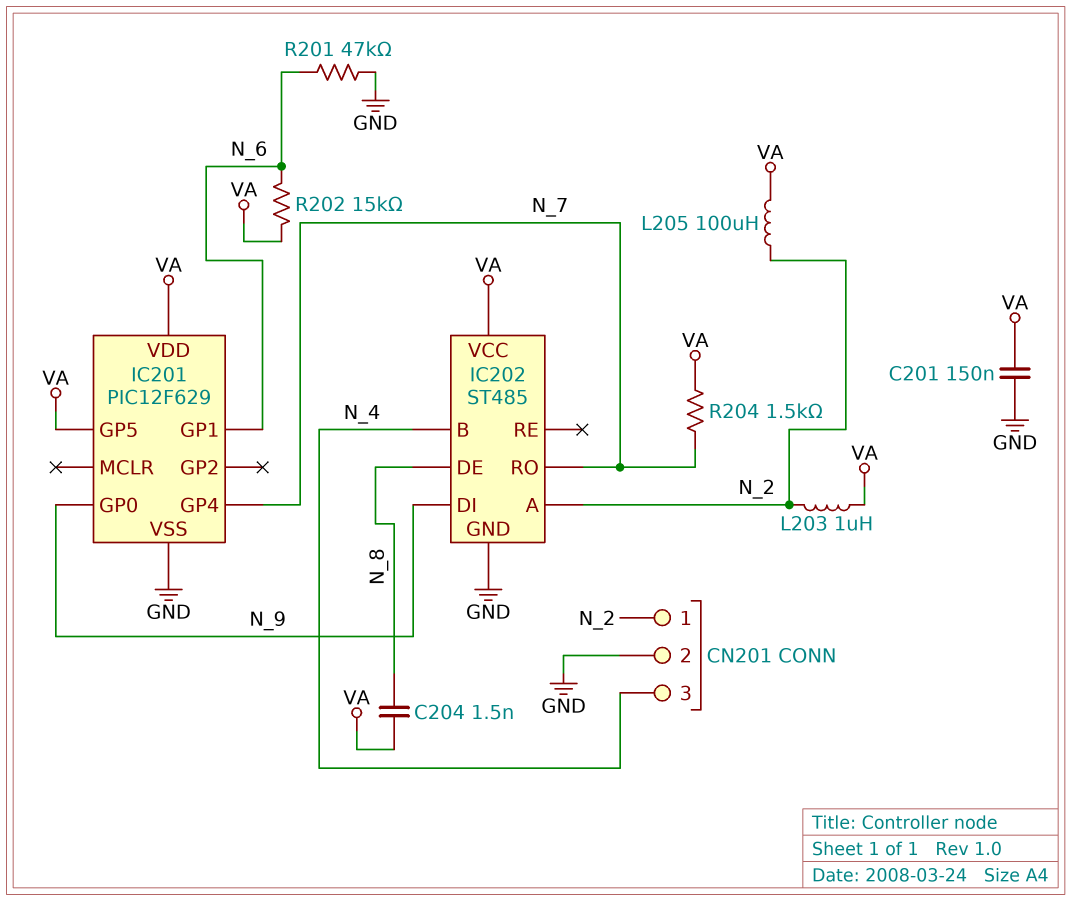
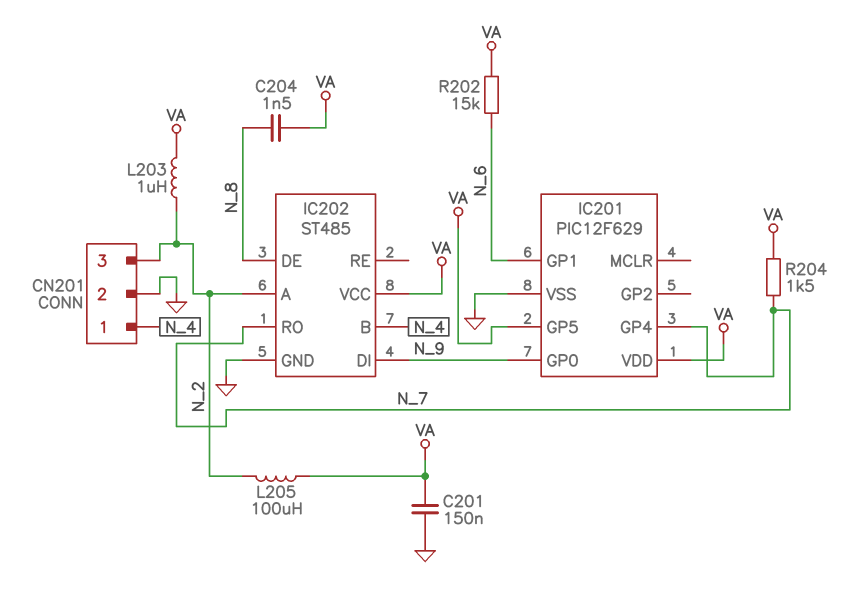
CN201 pin 1: N_2 -> N_4
CN201 pin 3: N_4 -> N_2
R201: 47k (GND, N_6) -> none

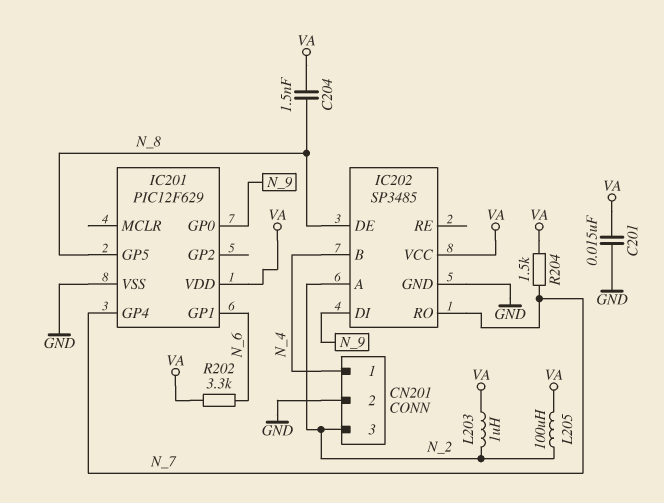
C201: 150nF (GND, VA) -> 15nF (GND, VA)
IC201 pin GP5: VA -> N_8
IC202: ST485 -> SP3485
R202: 15k (N_6, VA) -> 3.3k (N_6, VA)

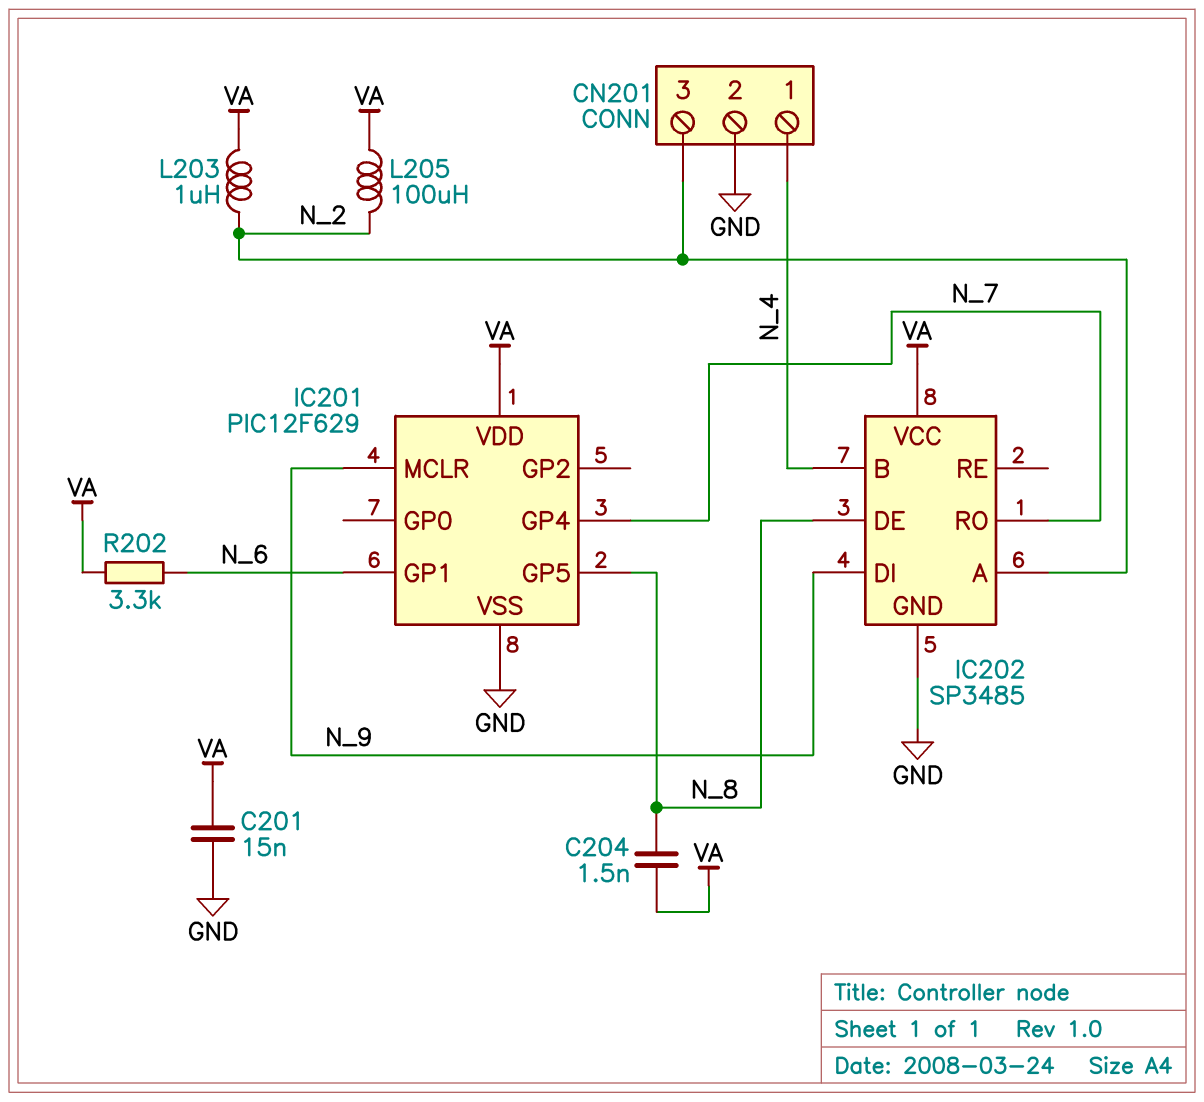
IC201 pin GP0: N_9 -> none
IC201 pin MCLR: none -> N_9
R204: 1.5k (N_7, VA) -> none

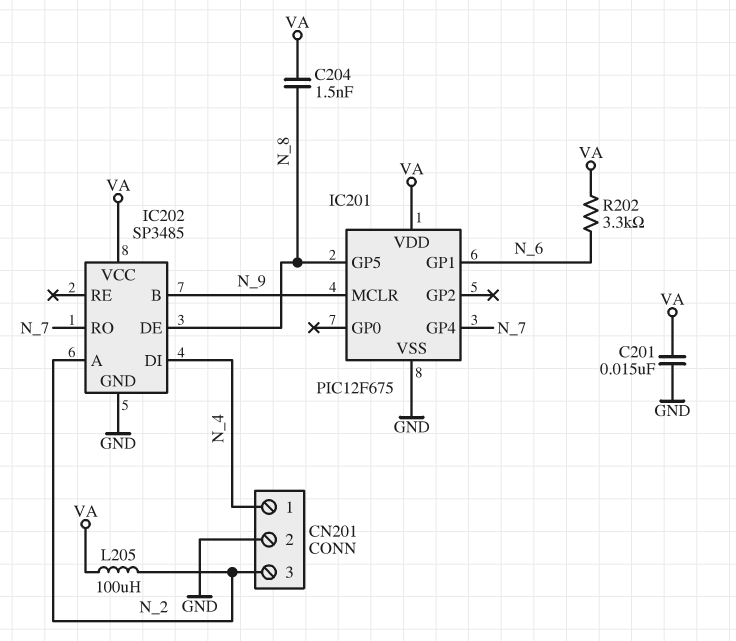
IC201: PIC12F629 -> PIC12F675
IC202 pin B: N_4 -> N_9
IC202 pin DI: N_9 -> N_4
L203: 1uH (N_2, VA) -> none

